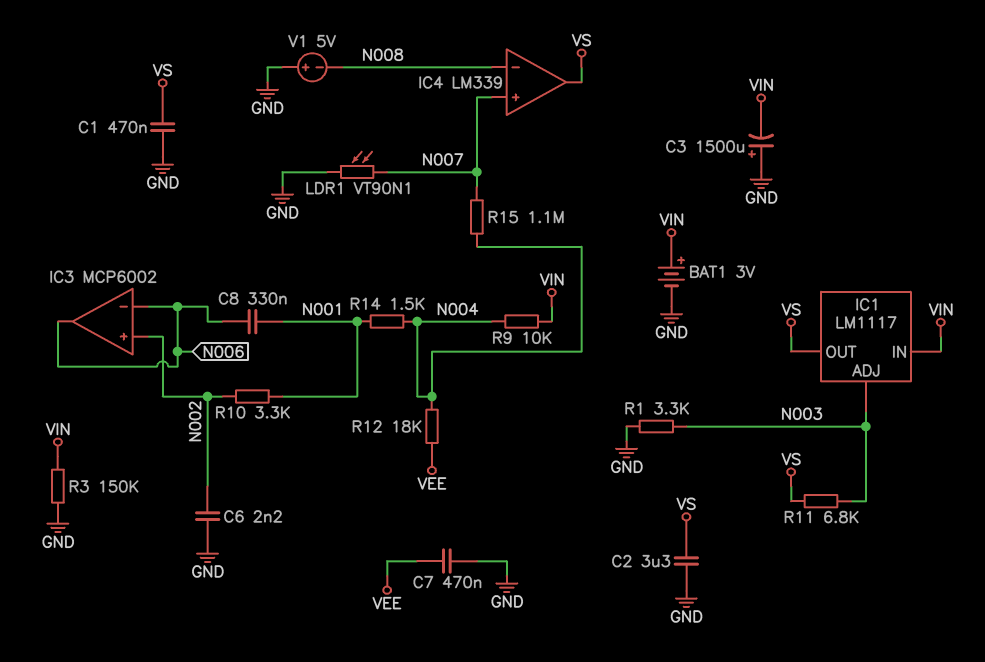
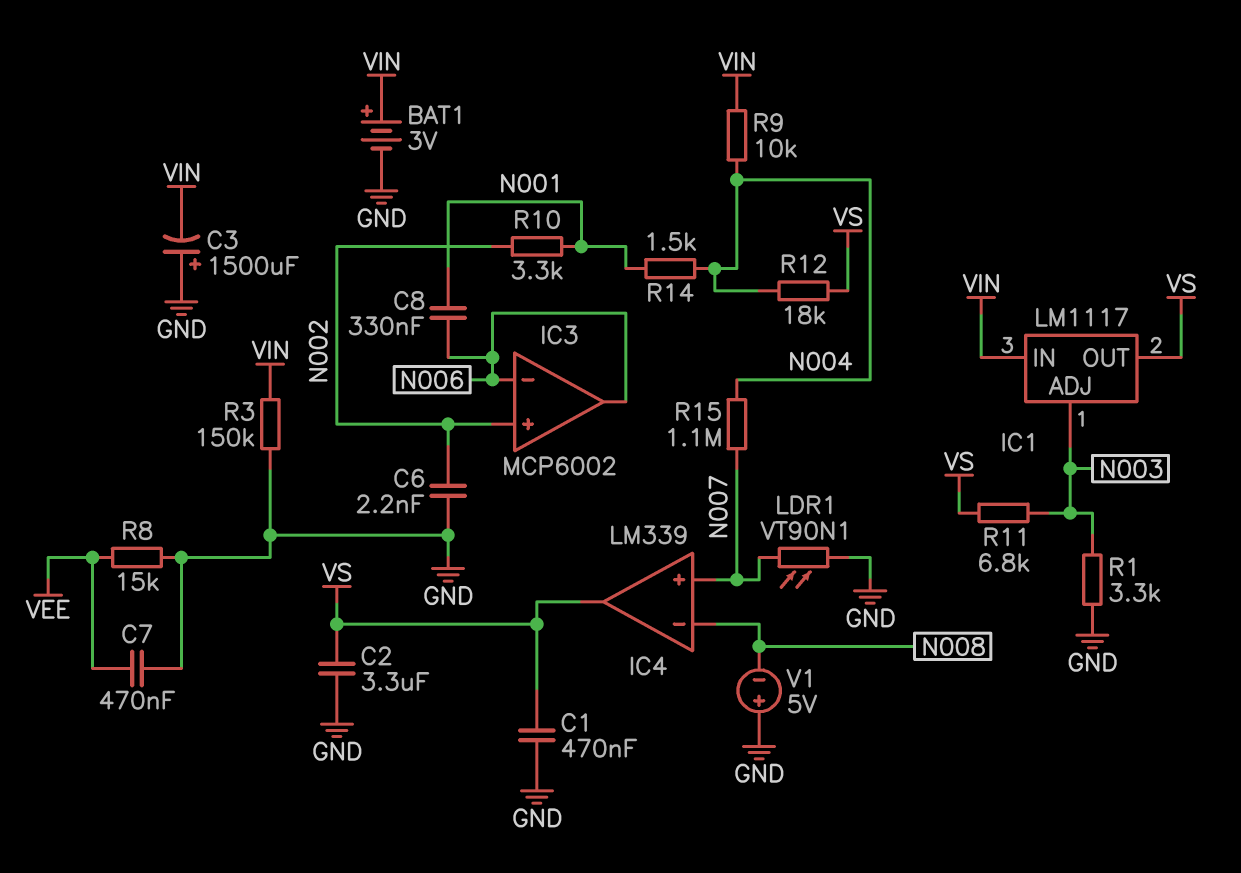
R8: none -> 15k (GND, VEE)
R12: 18k (N004, VEE) -> 18k (N004, VS)

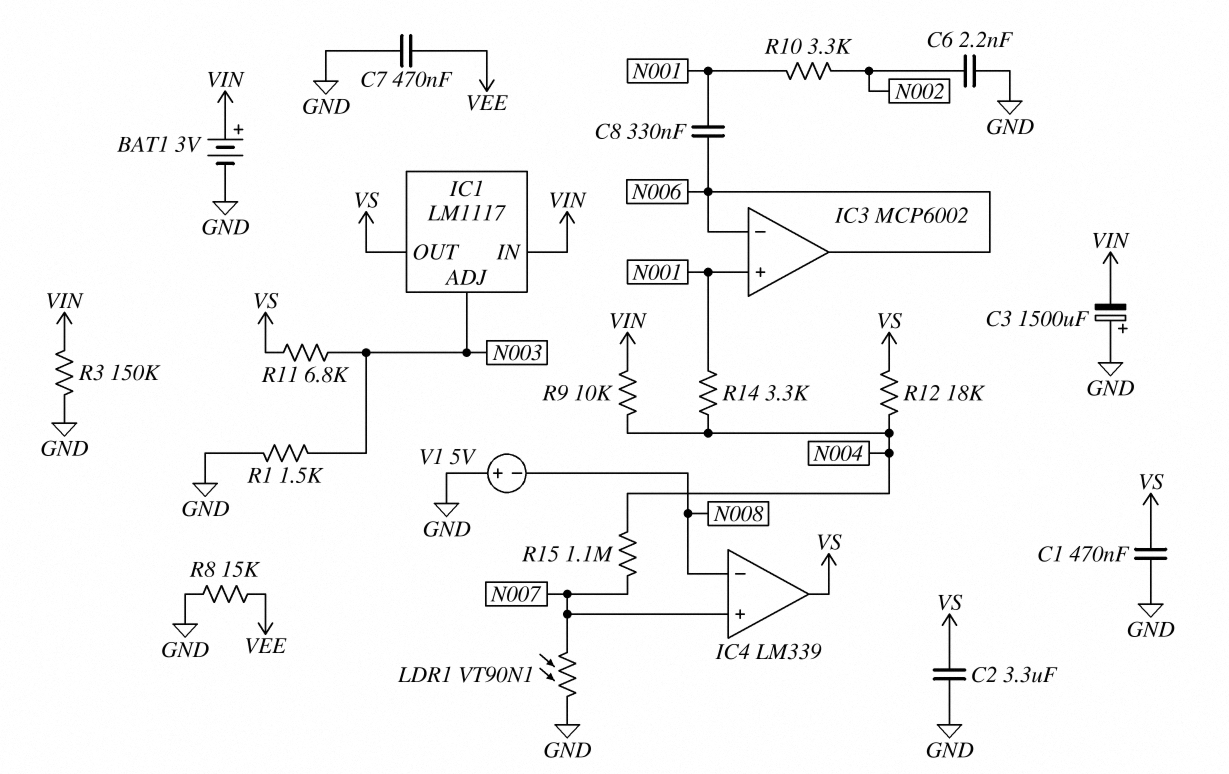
IC3 pin in+: N002 -> N001
R1: 3.3k (GND, N003) -> 1.5k (GND, N003)
R14: 1.5k (N001, N004) -> 3.3k (N001, N004)

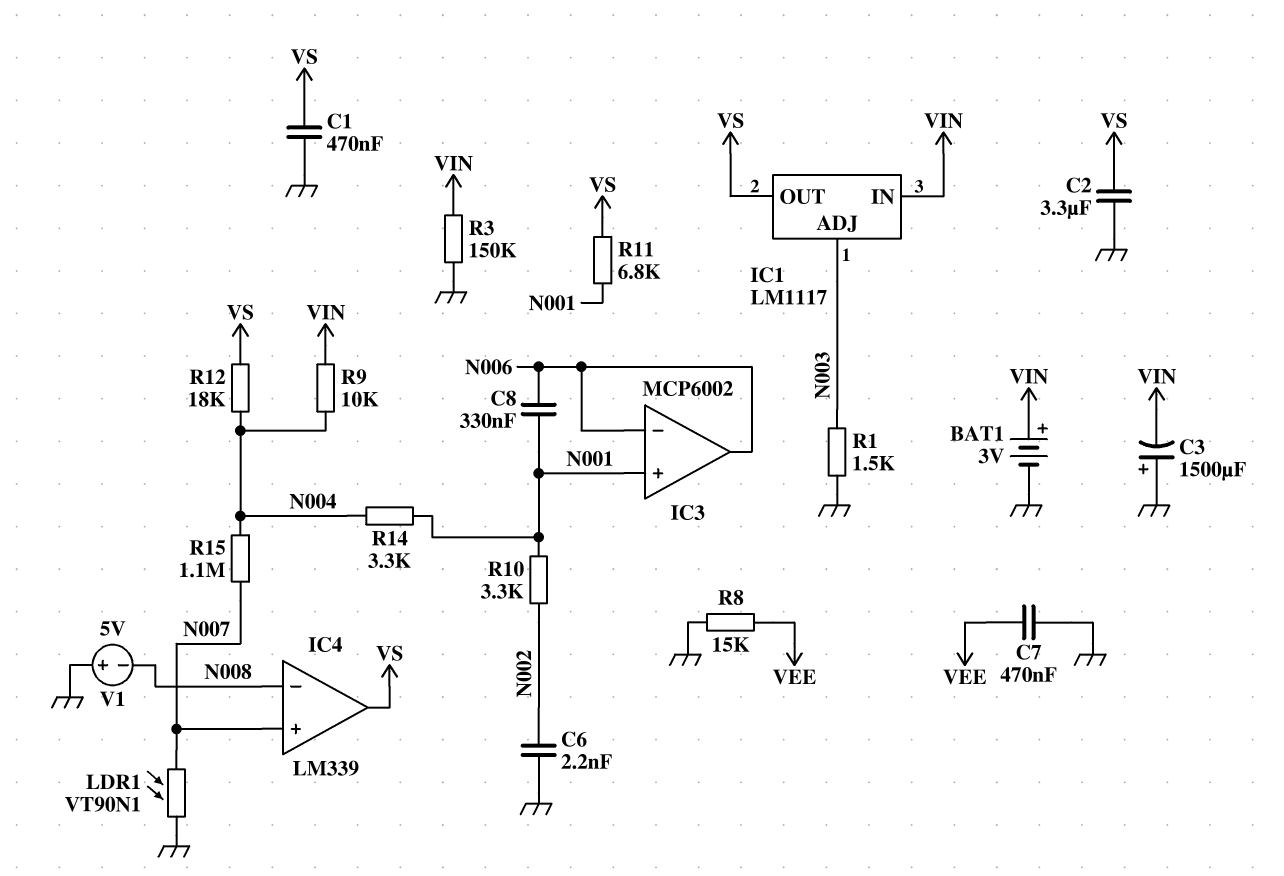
R11: 6.8k (N003, VS) -> 6.8k (N001, VS)

